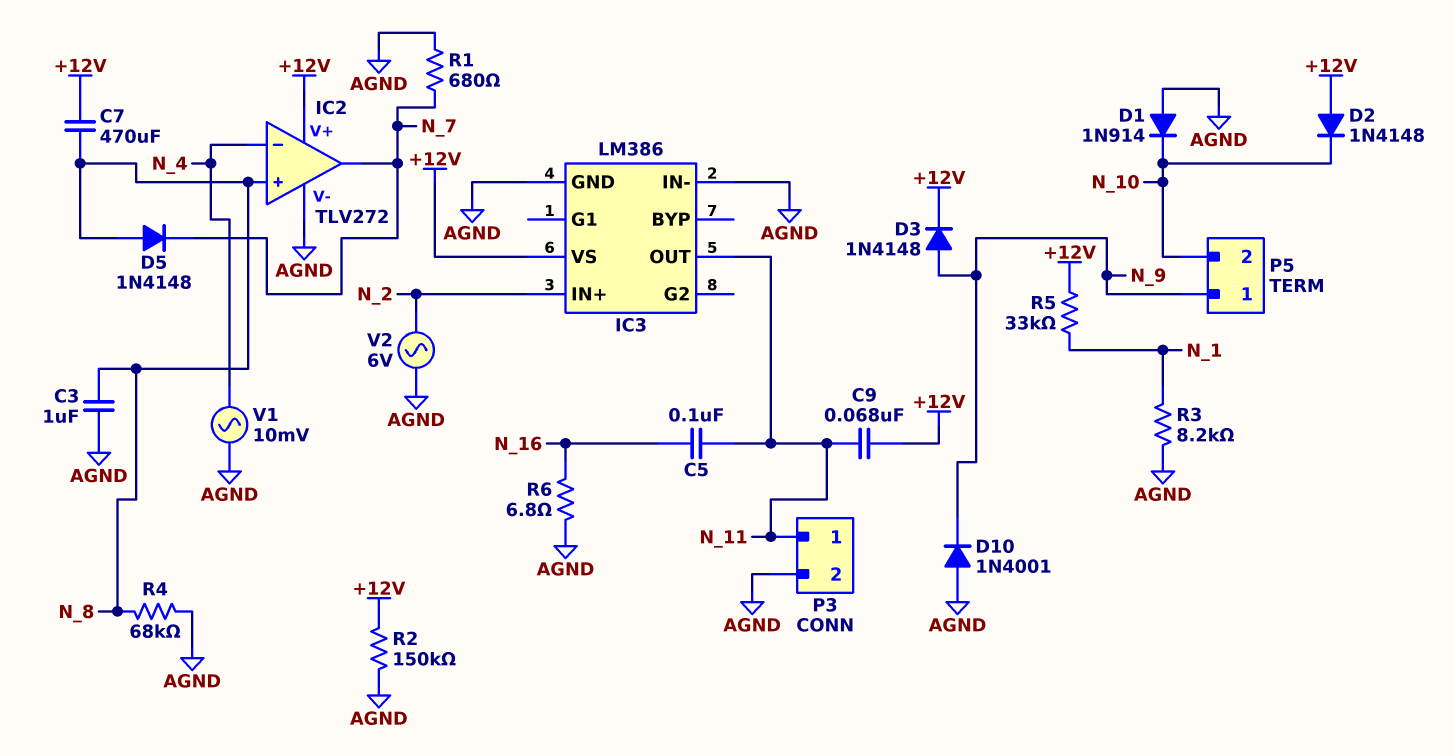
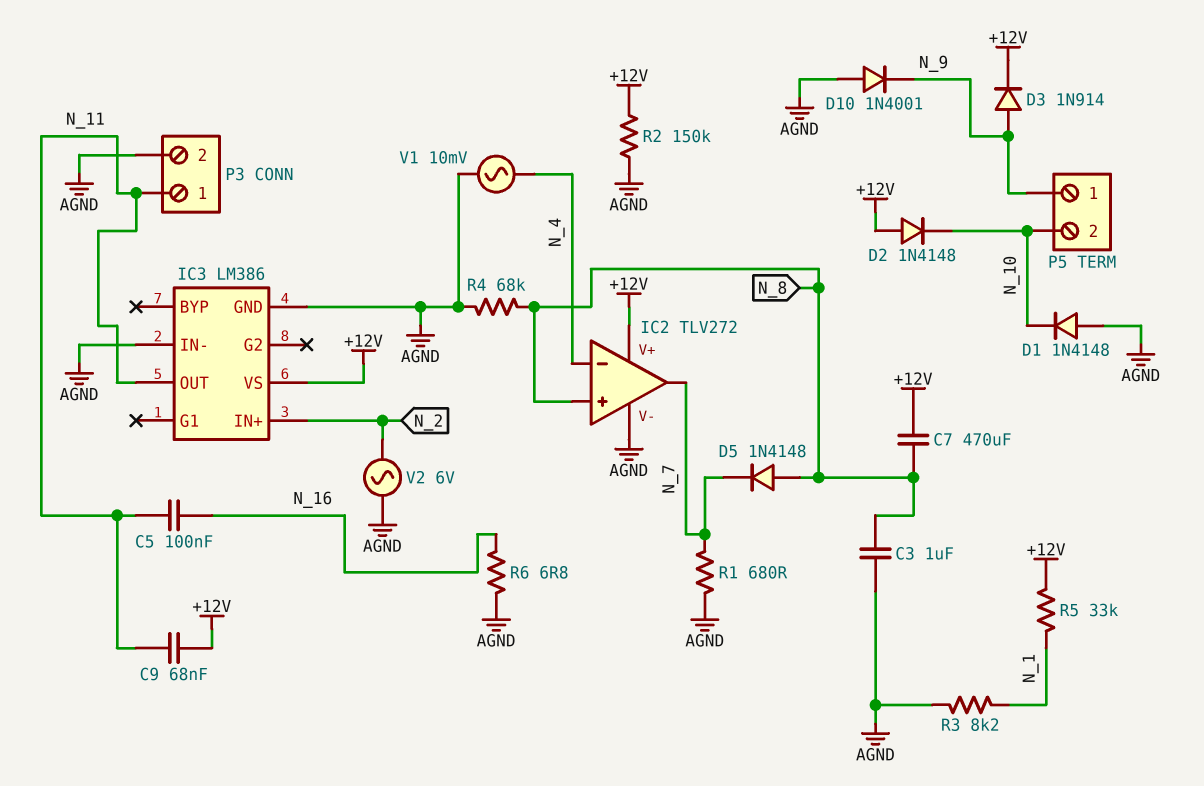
D1: diode 1N914 (A AGND, K N_10) -> diode 1N4148 (A AGND, K N_10)
D3: diode 1N4148 (A N_9, K +12V) -> diode 1N914 (A N_9, K +12V)

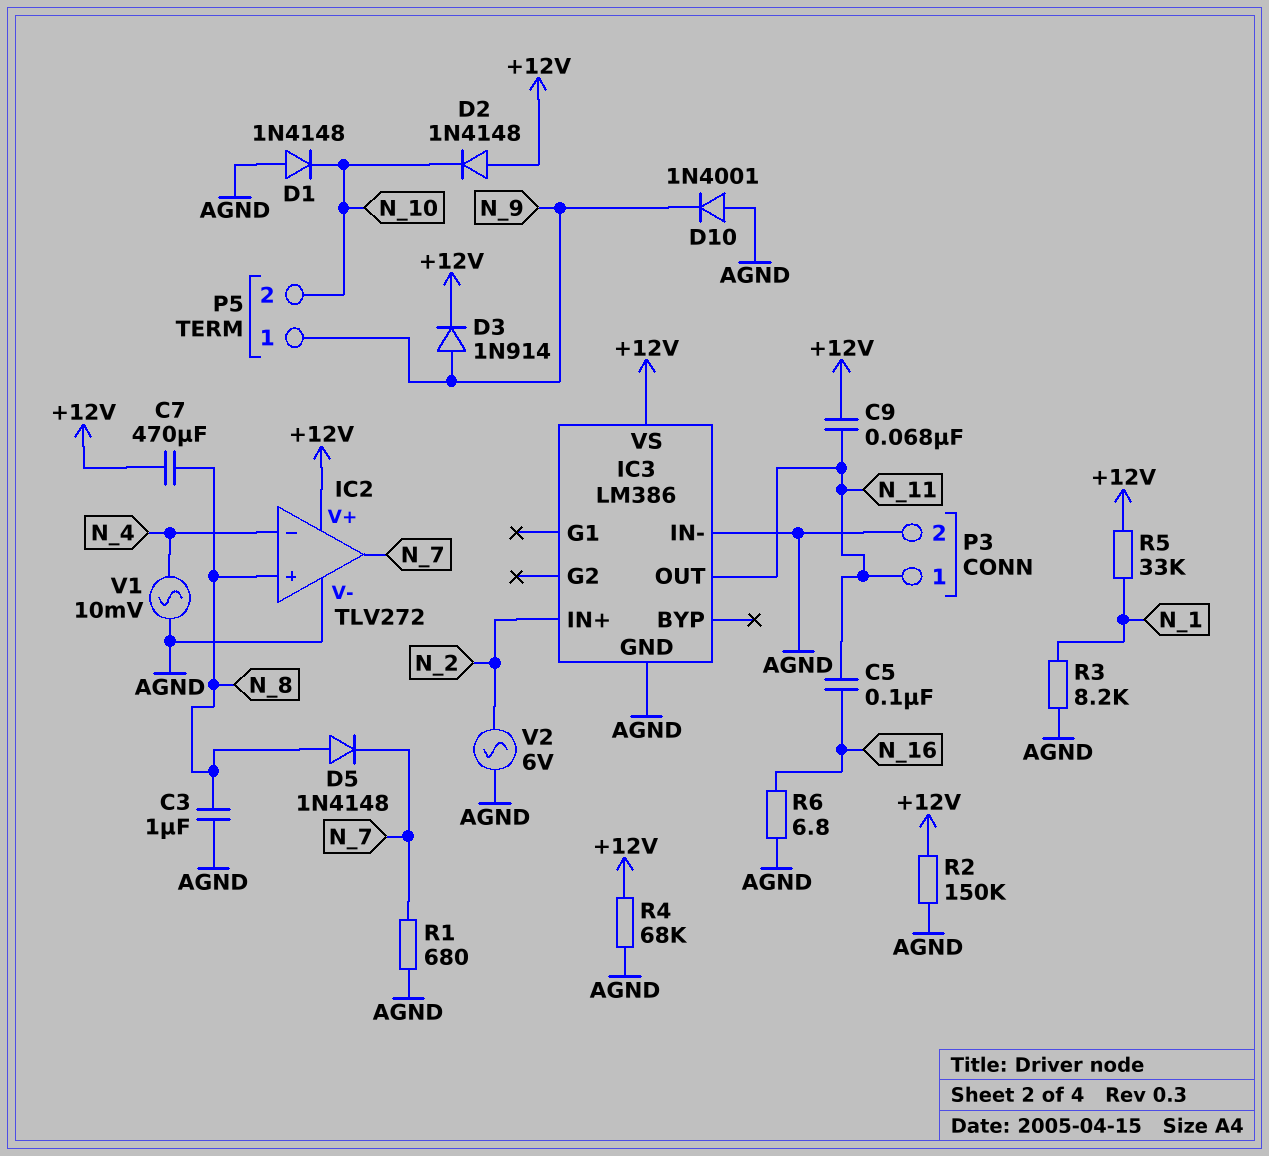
R4: 68k (AGND, N_8) -> 68k (+12V, AGND)

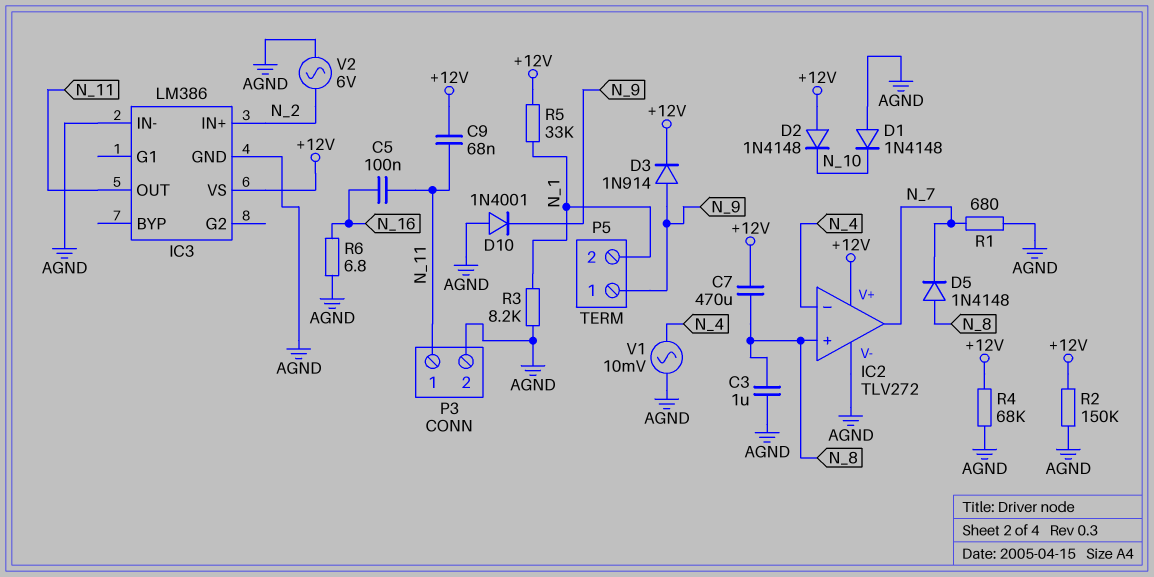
P5 pin 2: N_10 -> N_1

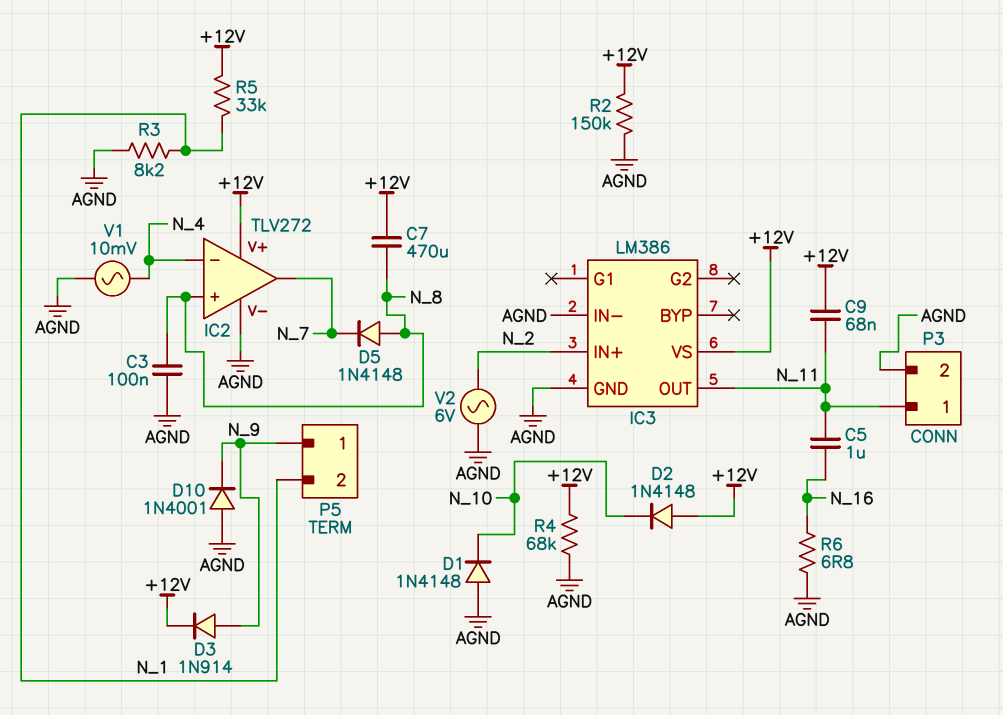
C3: 1uF (AGND, N_8) -> 100nF (AGND, N_8)
C5: 100nF (N_11, N_16) -> 1uF (N_11, N_16)
R1: 680 (AGND, N_7) -> none

